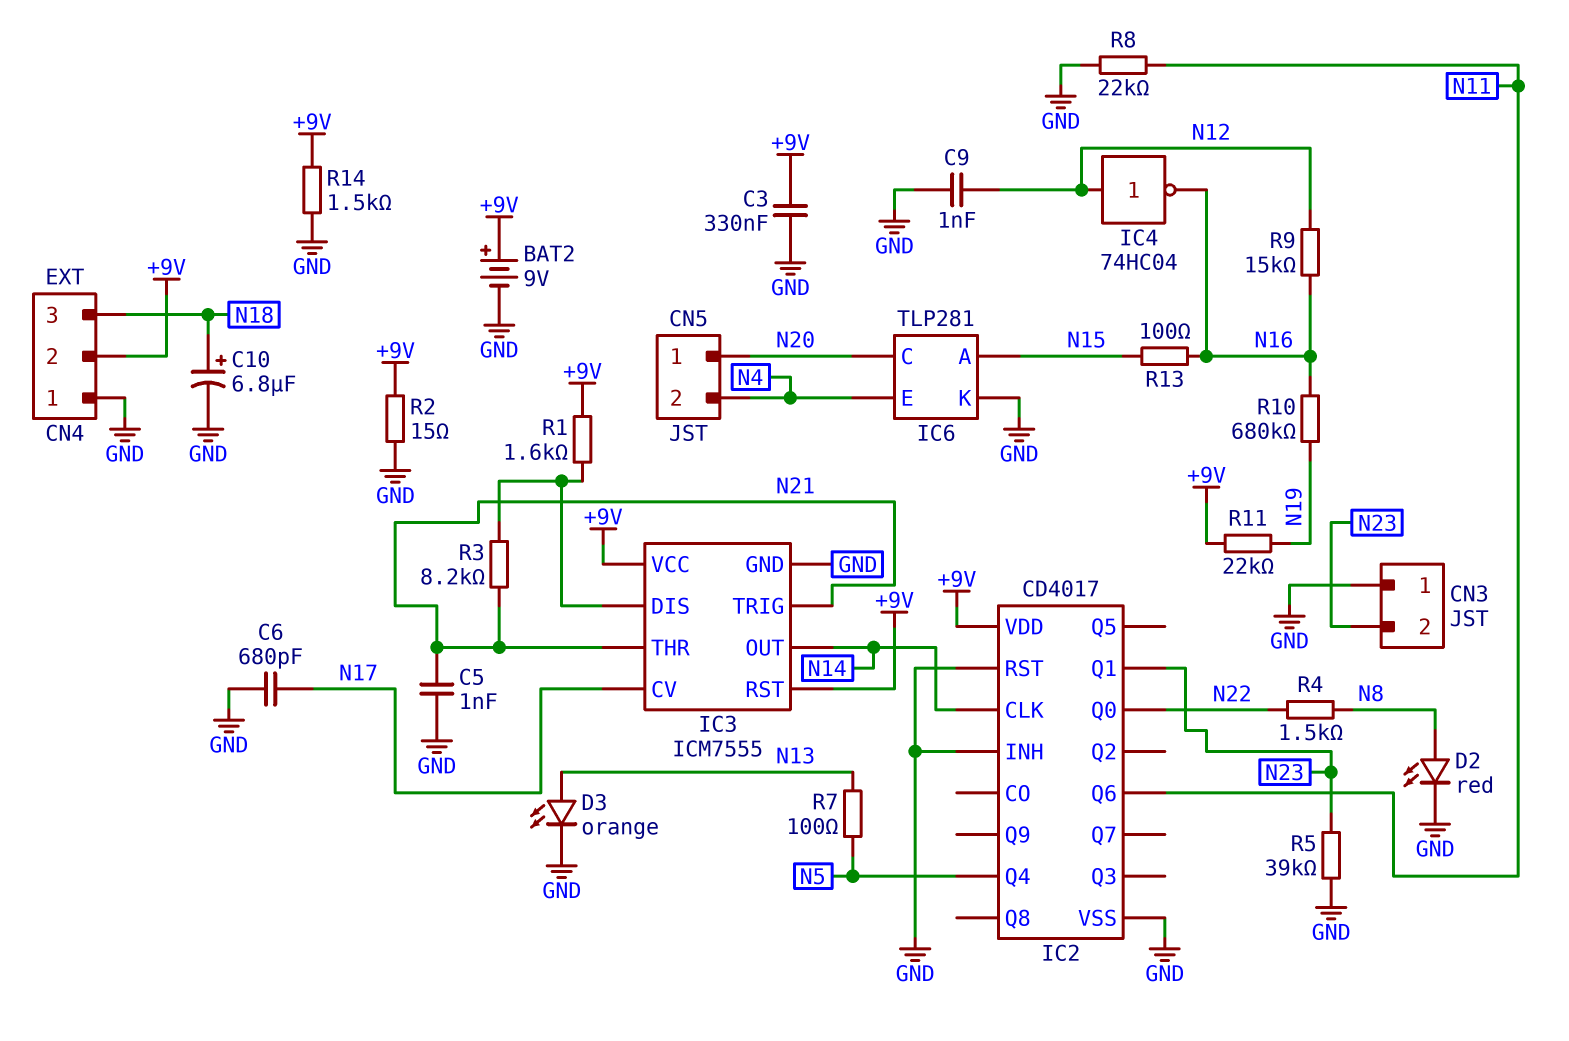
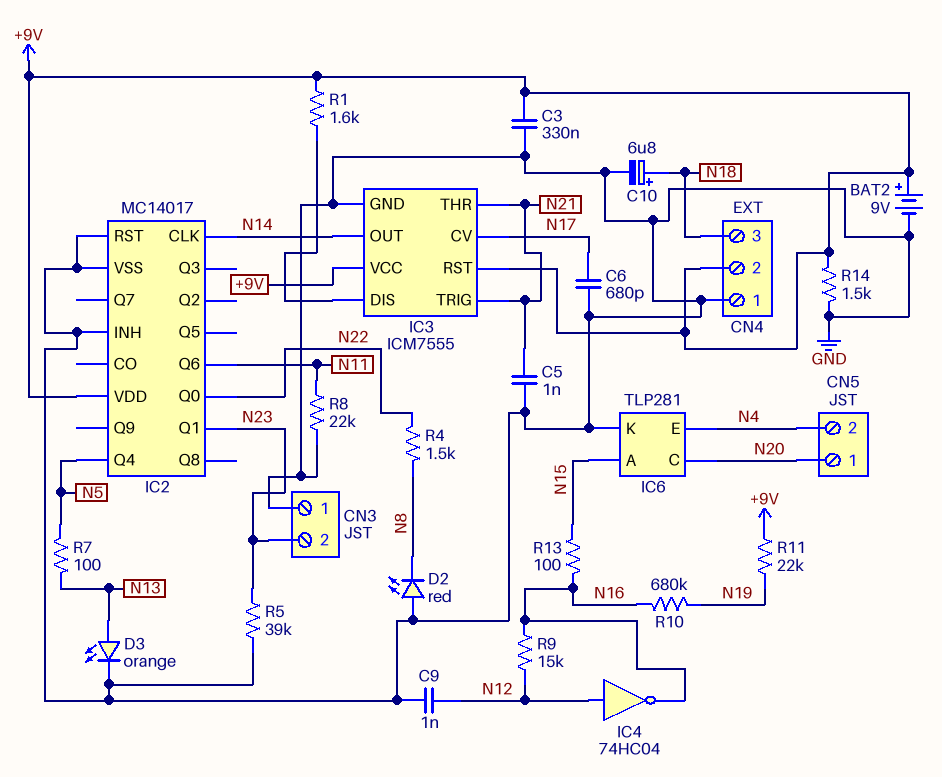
D2: LED red (A N8, K GND) -> LED red (A GND, K N8)
IC2: CD4017 -> MC14017
R2: 15 (+9V, GND) -> none
R3: 8.2k (IC3/DIS, N21) -> none

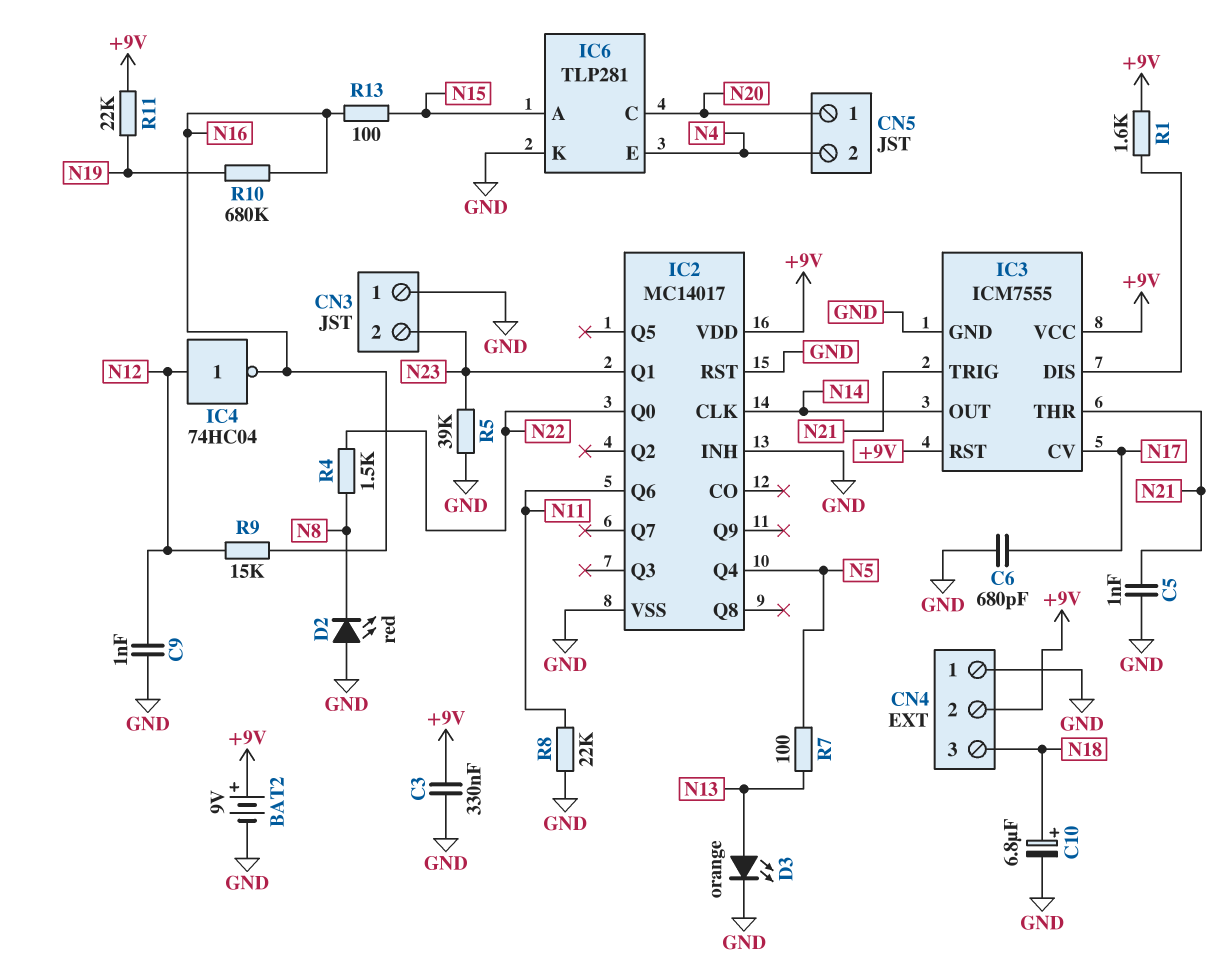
R14: 1.5k (+9V, GND) -> none

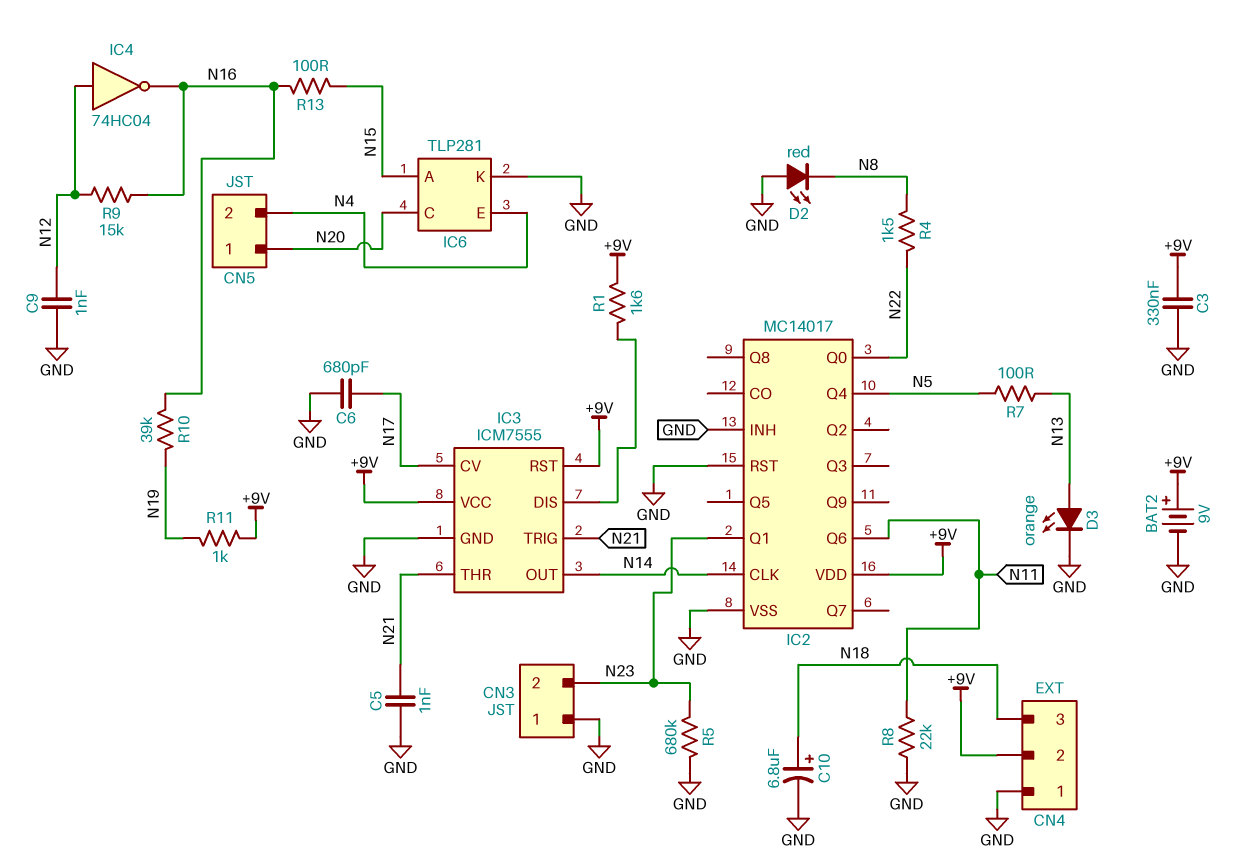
R5: 39k (GND, N23) -> 680k (GND, N23)
R10: 680k (N16, N19) -> 39k (N16, N19)
R11: 22k (+9V, N19) -> 1k (+9V, N19)

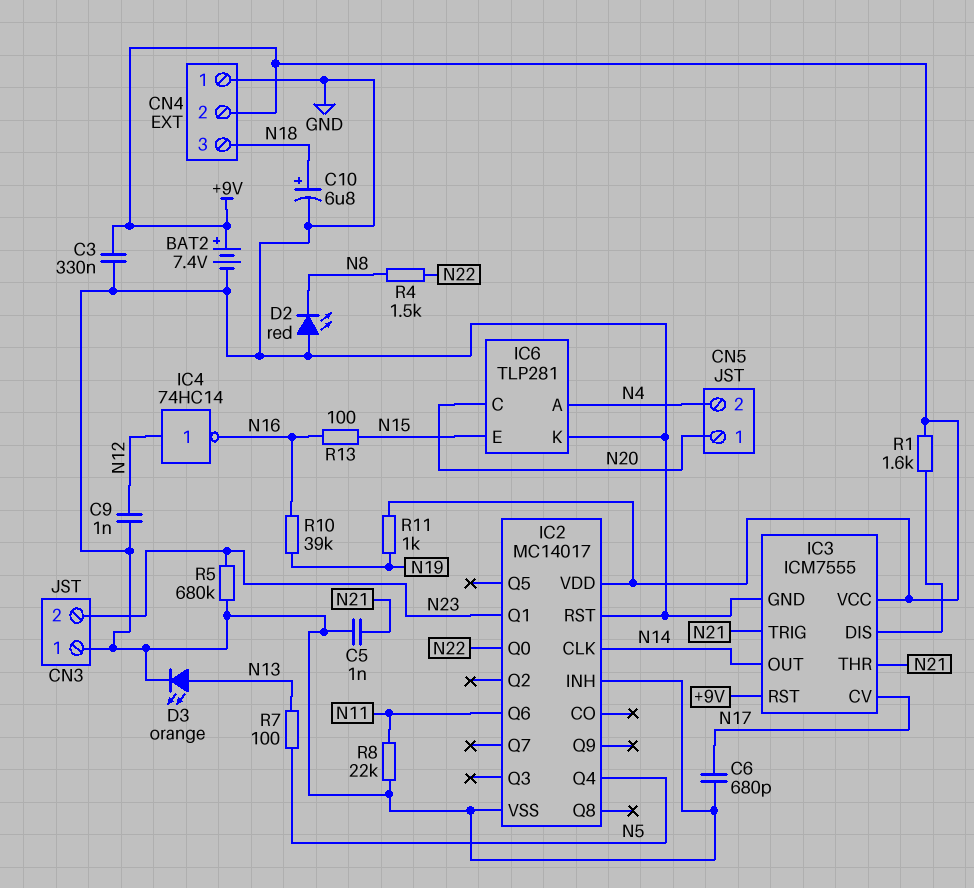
BAT2: 9V (plus +9V, minus GND) -> 7.4V (plus +9V, minus GND)
IC4: NOT 74HC04 (in N12, out N16) -> NOT 74HC14 (in N12, out N16)
IC6 pin A: N15 -> N4
IC6 pin E: N4 -> N15
R9: 15k (N12, N16) -> none

